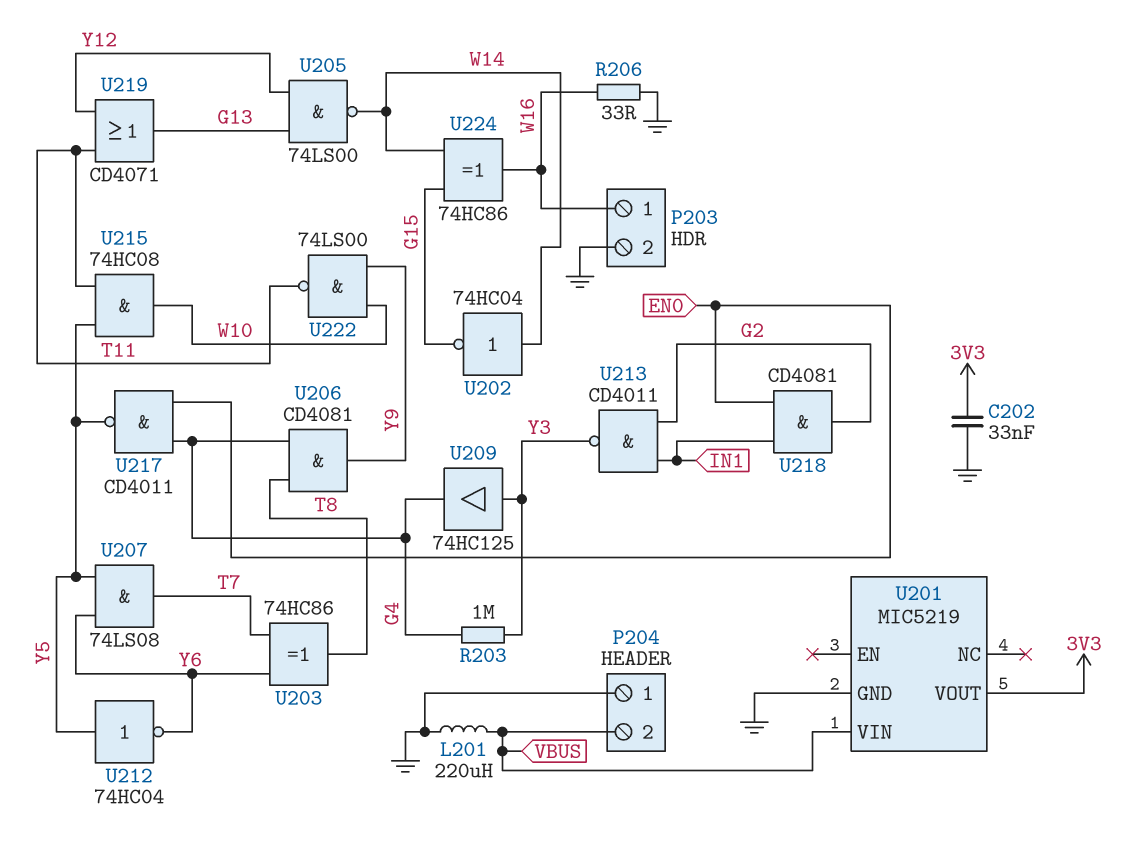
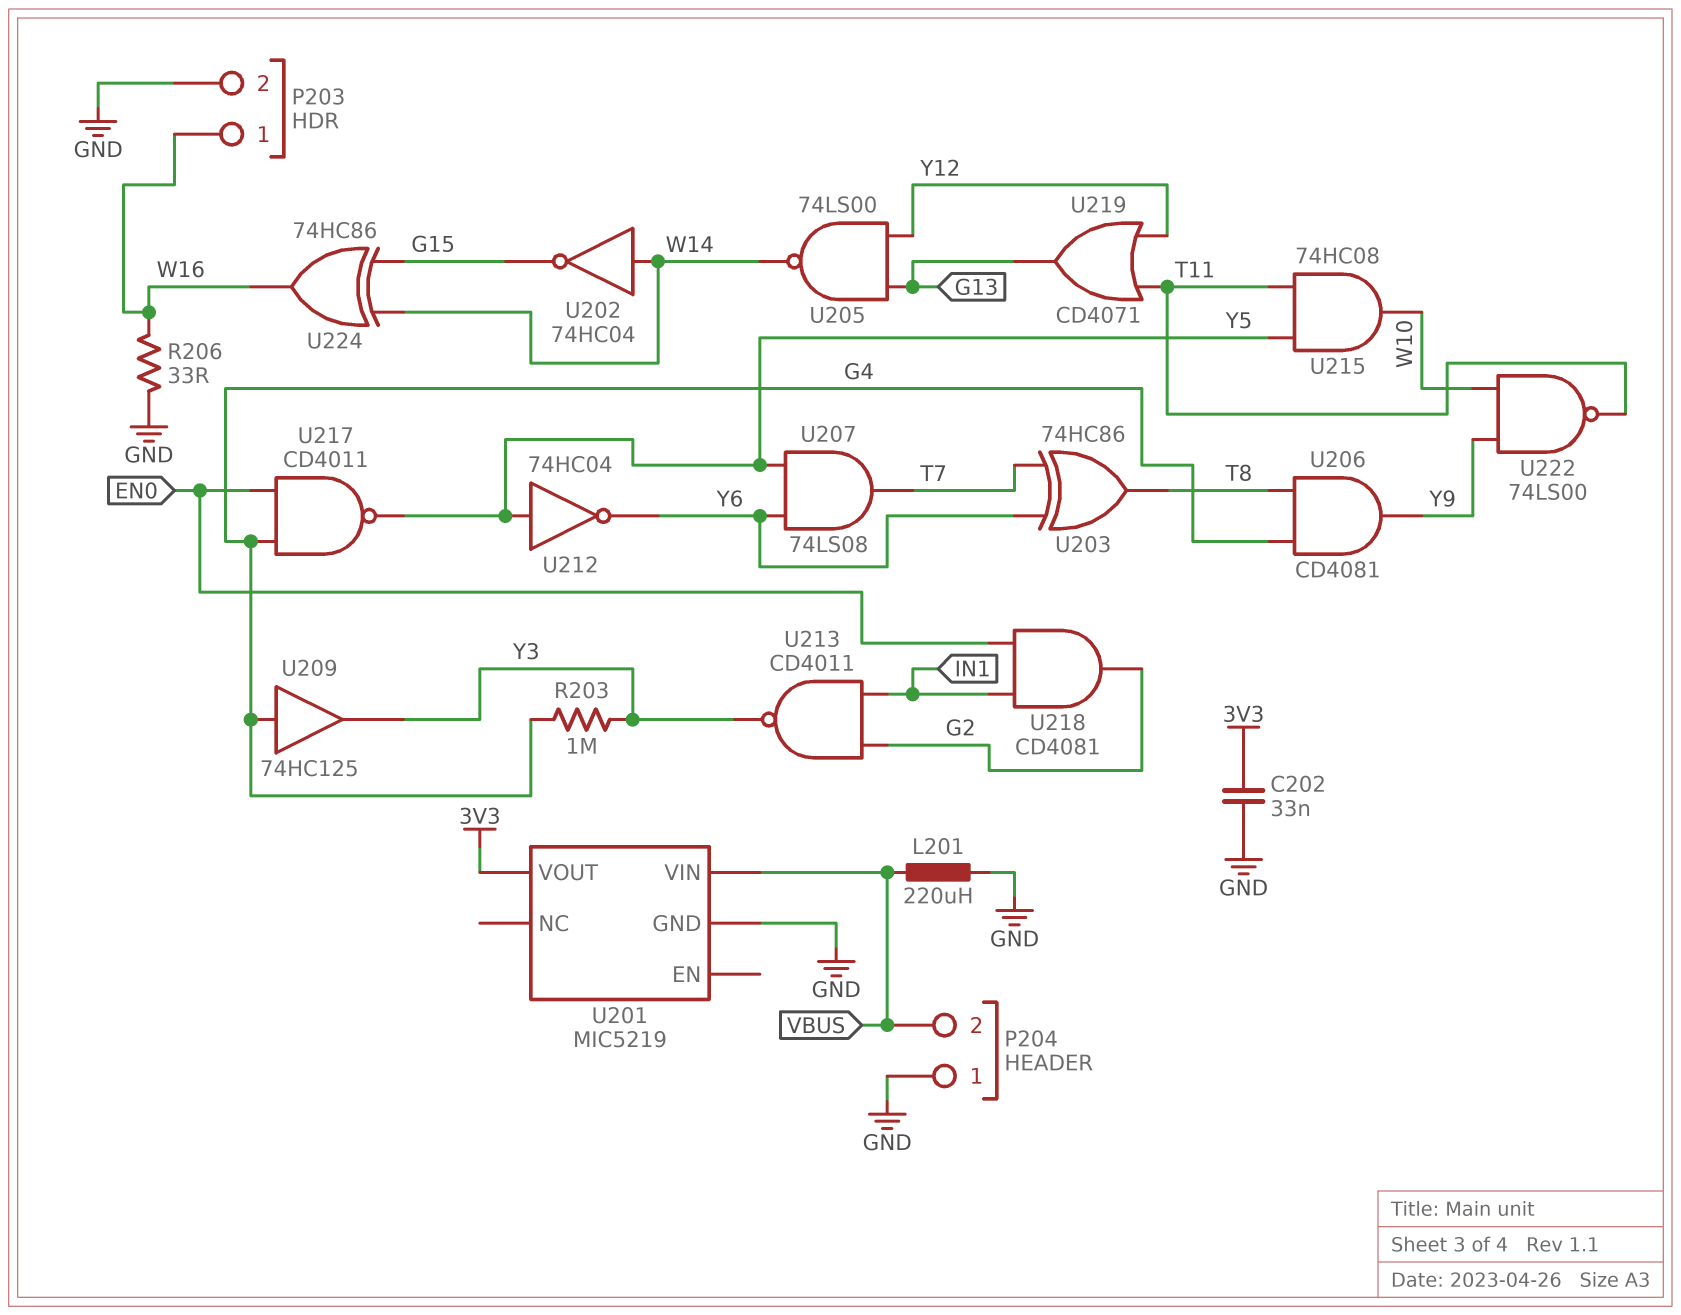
U209: buffer 74HC125 (in Y3, out G4) -> buffer 74HC125 (in G4, out Y3)

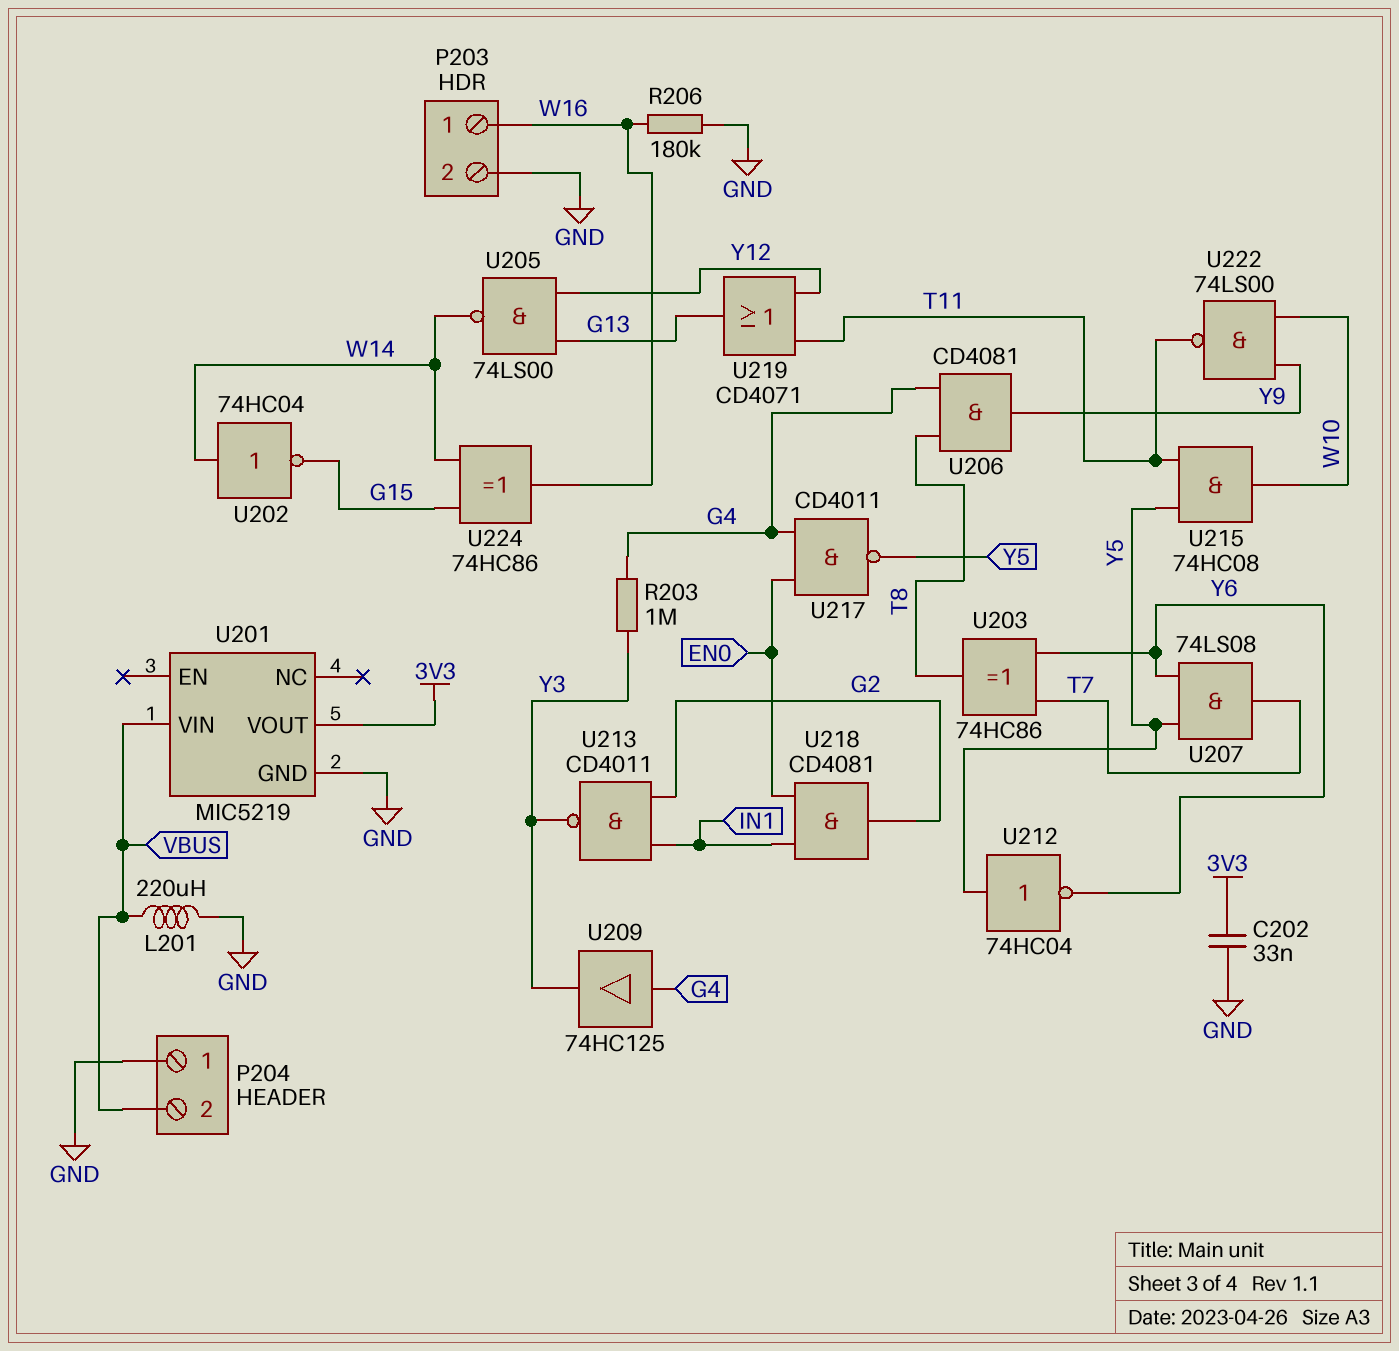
R206: 33 (GND, W16) -> 180k (GND, W16)

